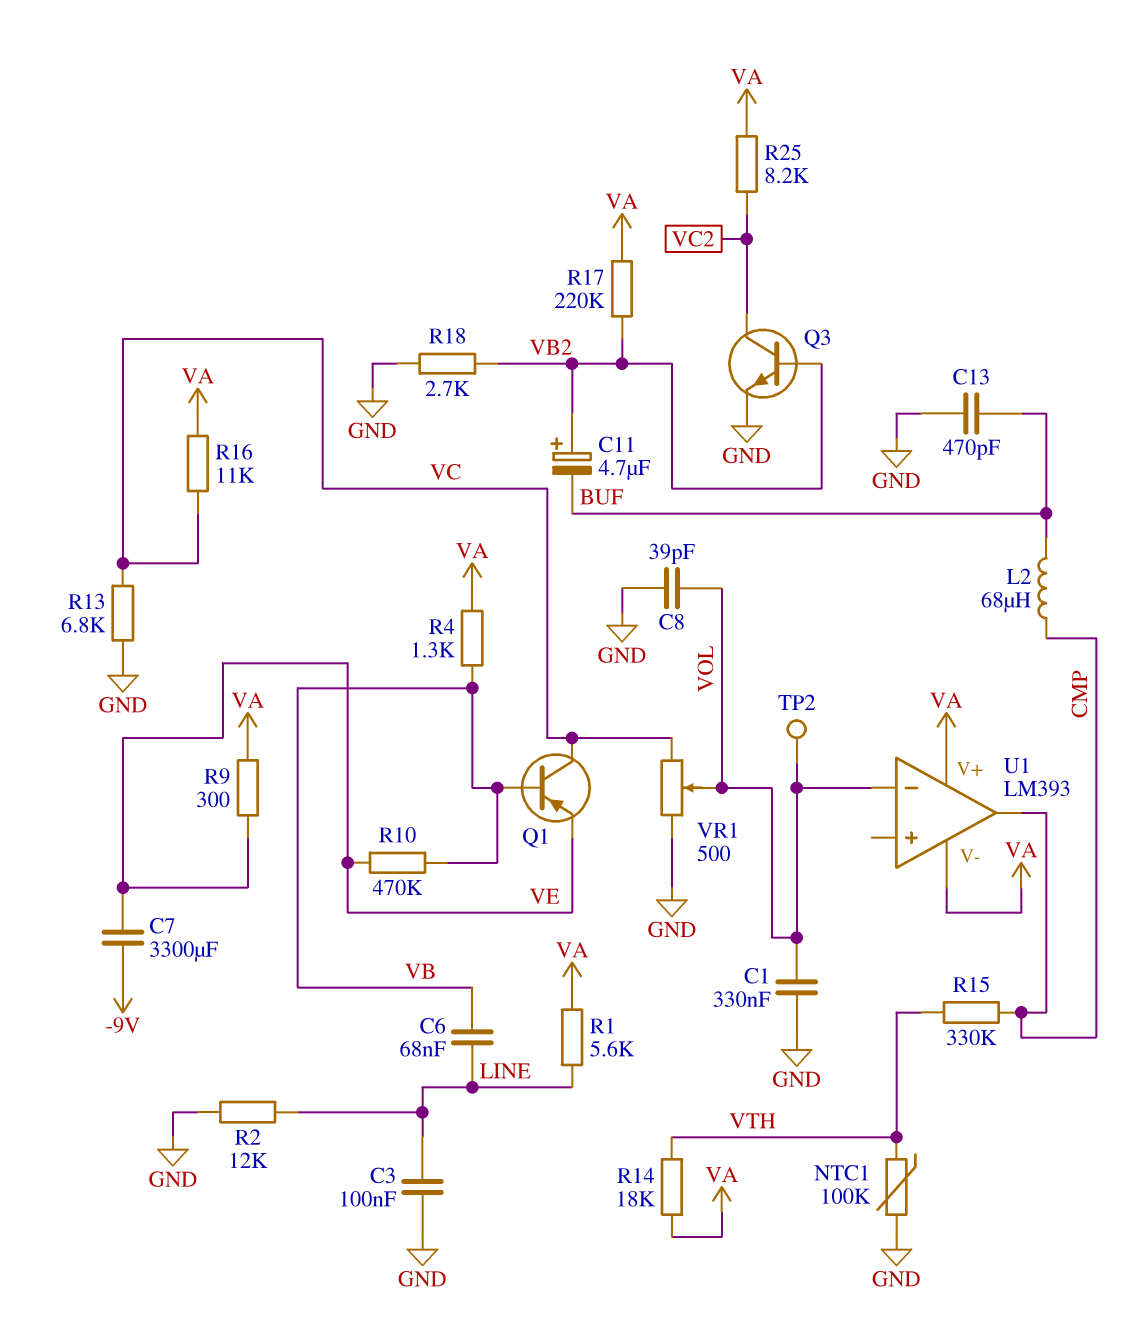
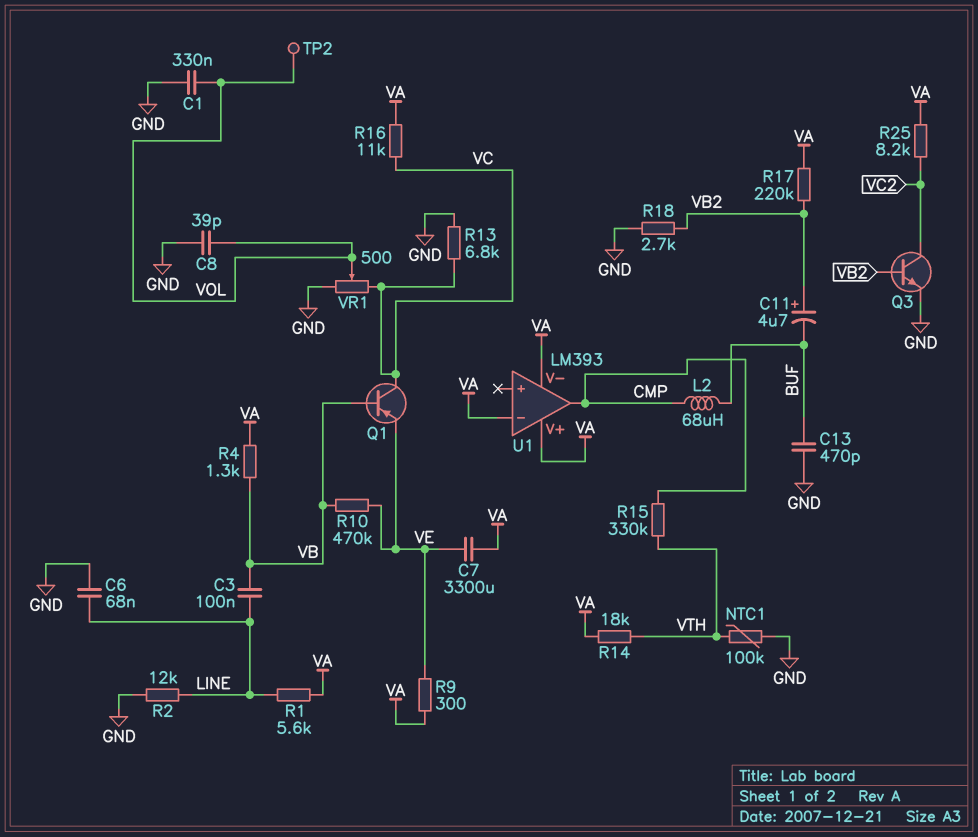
C3: 100nF (GND, LINE) -> 100nF (LINE, VB)
C6: 68nF (LINE, VB) -> 68nF (GND, LINE)
C7: 3300uF (-9V, VE) -> 3300uF (VA, VE)
U1 pin in-: VOL -> VA

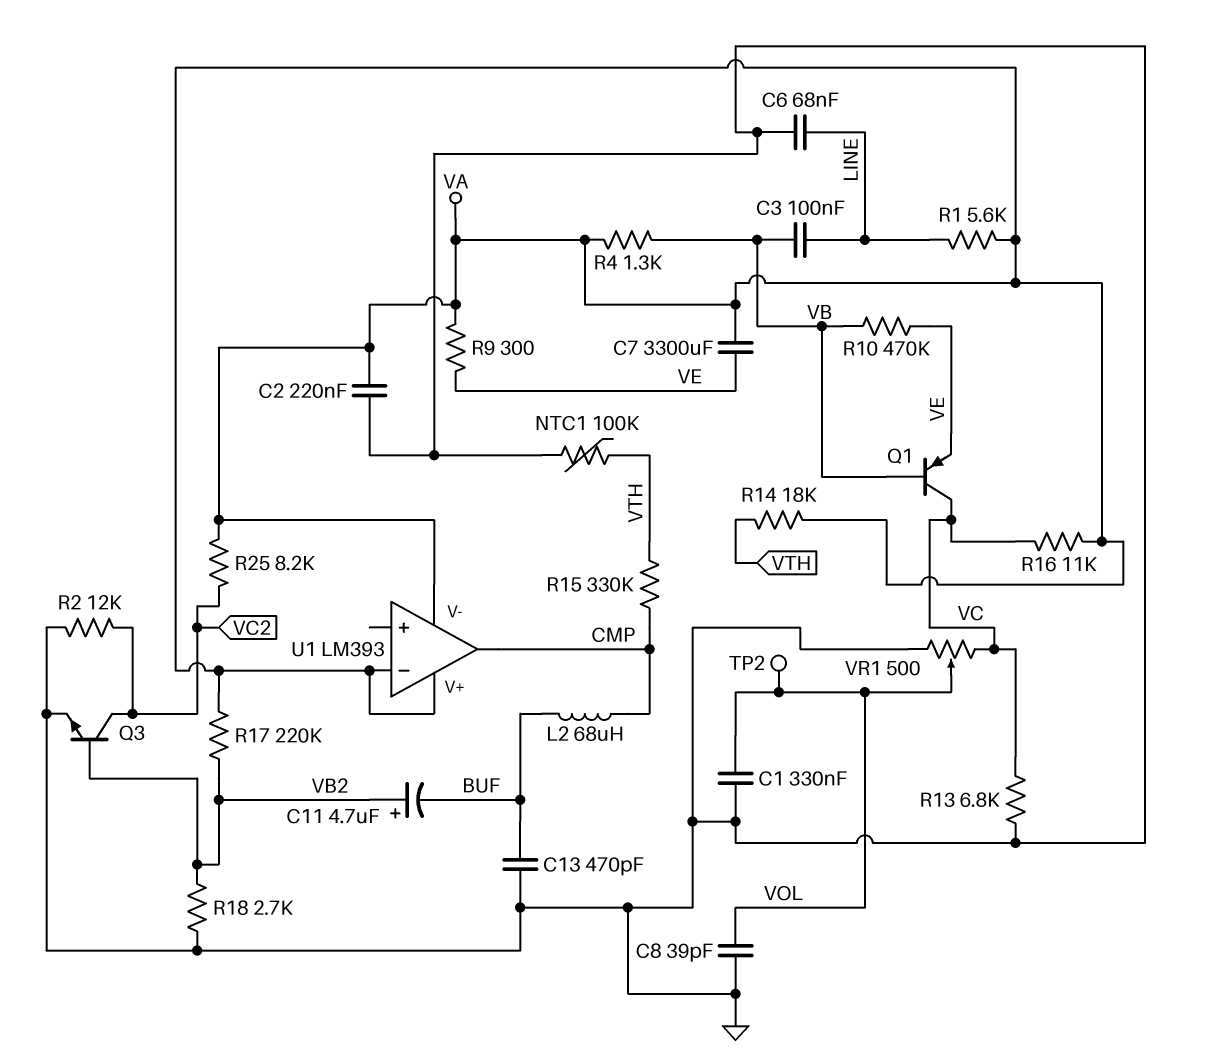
C2: none -> 220nF (GND, VA)
R2: 12k (GND, LINE) -> 12k (GND, VC2)

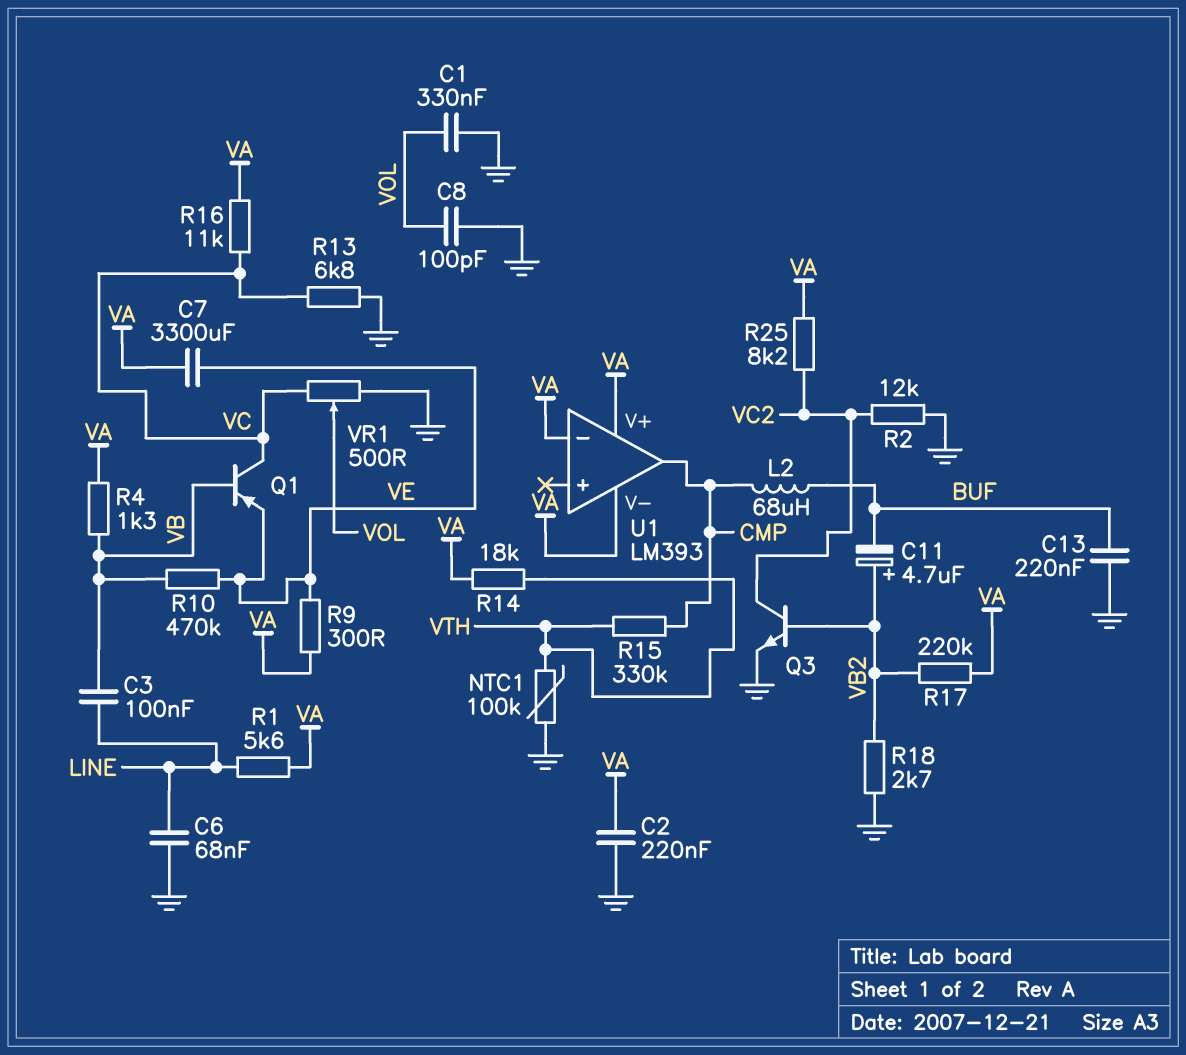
C8: 39pF (GND, VOL) -> 100pF (GND, VOL)
C13: 470pF (BUF, GND) -> 220nF (BUF, GND)
TP2: test point (VOL) -> none

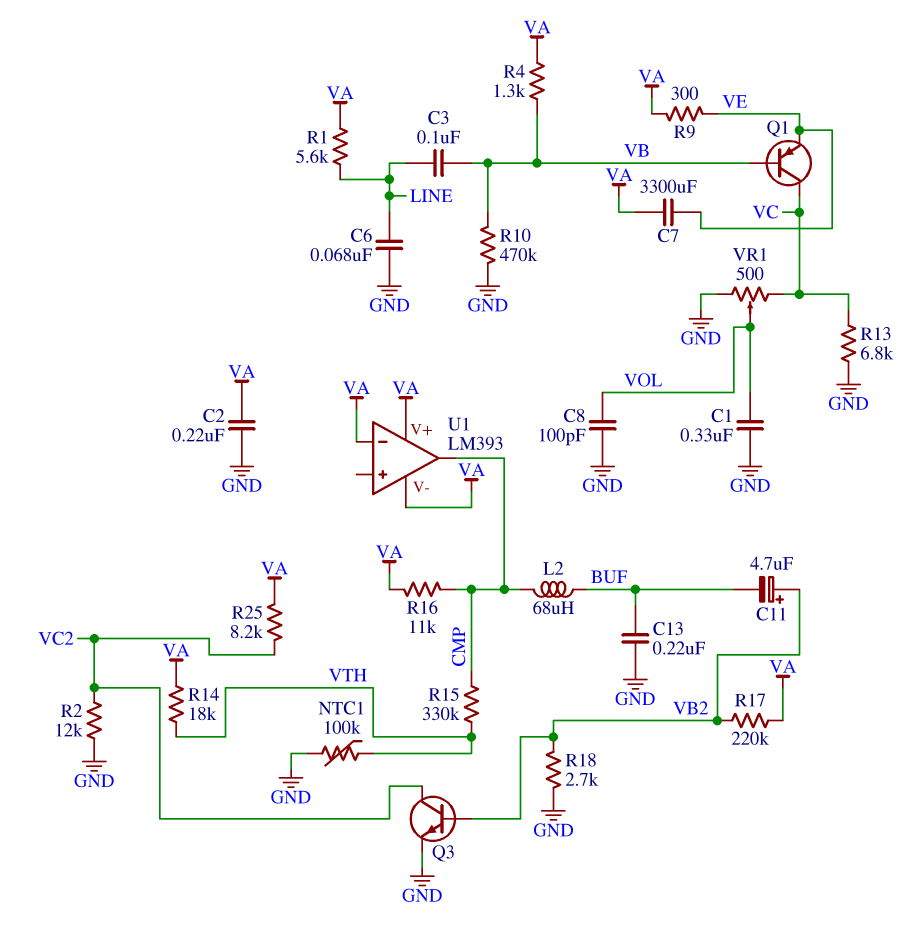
R10: 470k (VB, VE) -> 470k (GND, VB)
R16: 11k (VA, VC) -> 11k (CMP, VA)

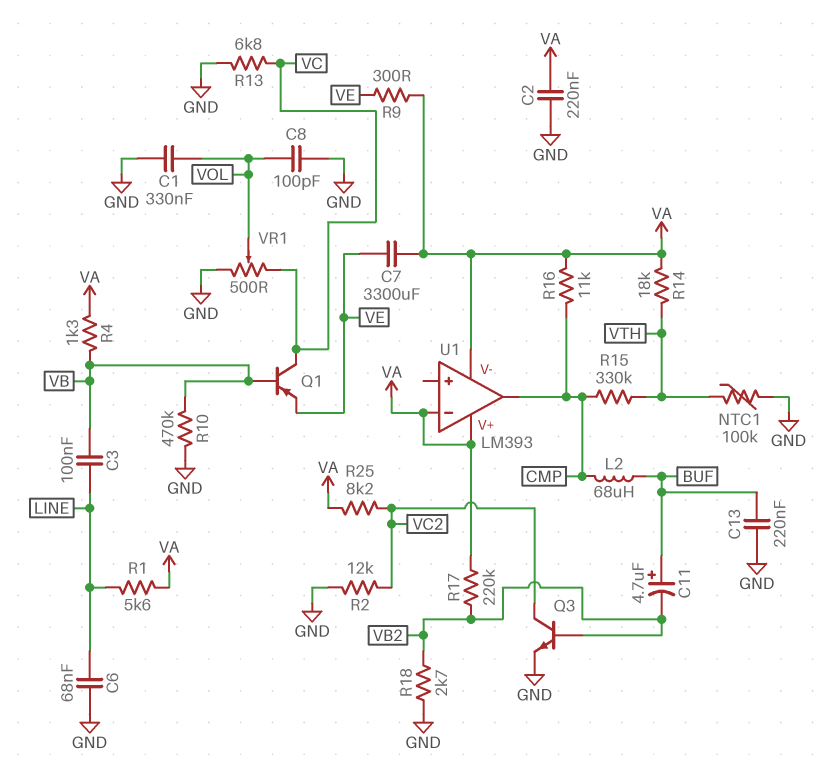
C11: 4.7uF (plus VB2, minus BUF) -> 4.7uF (plus BUF, minus VB2)

